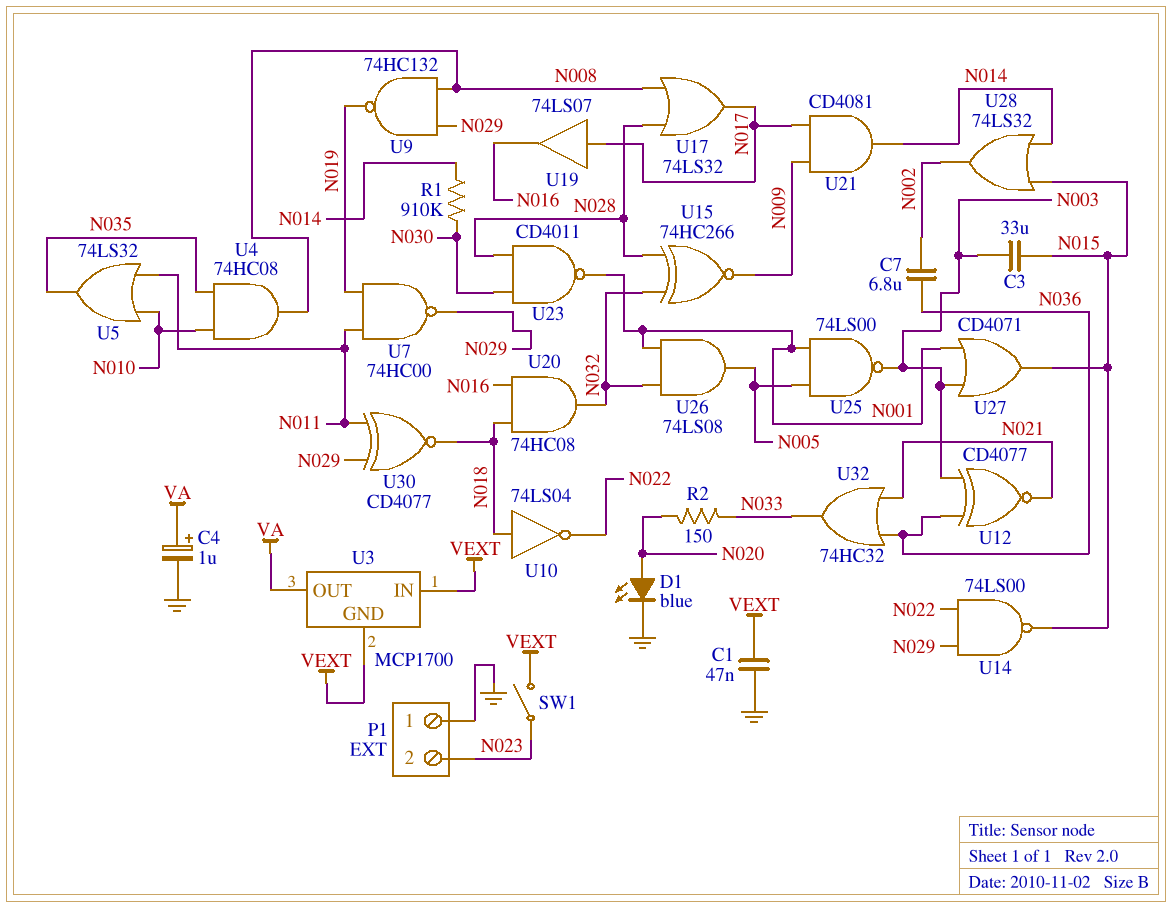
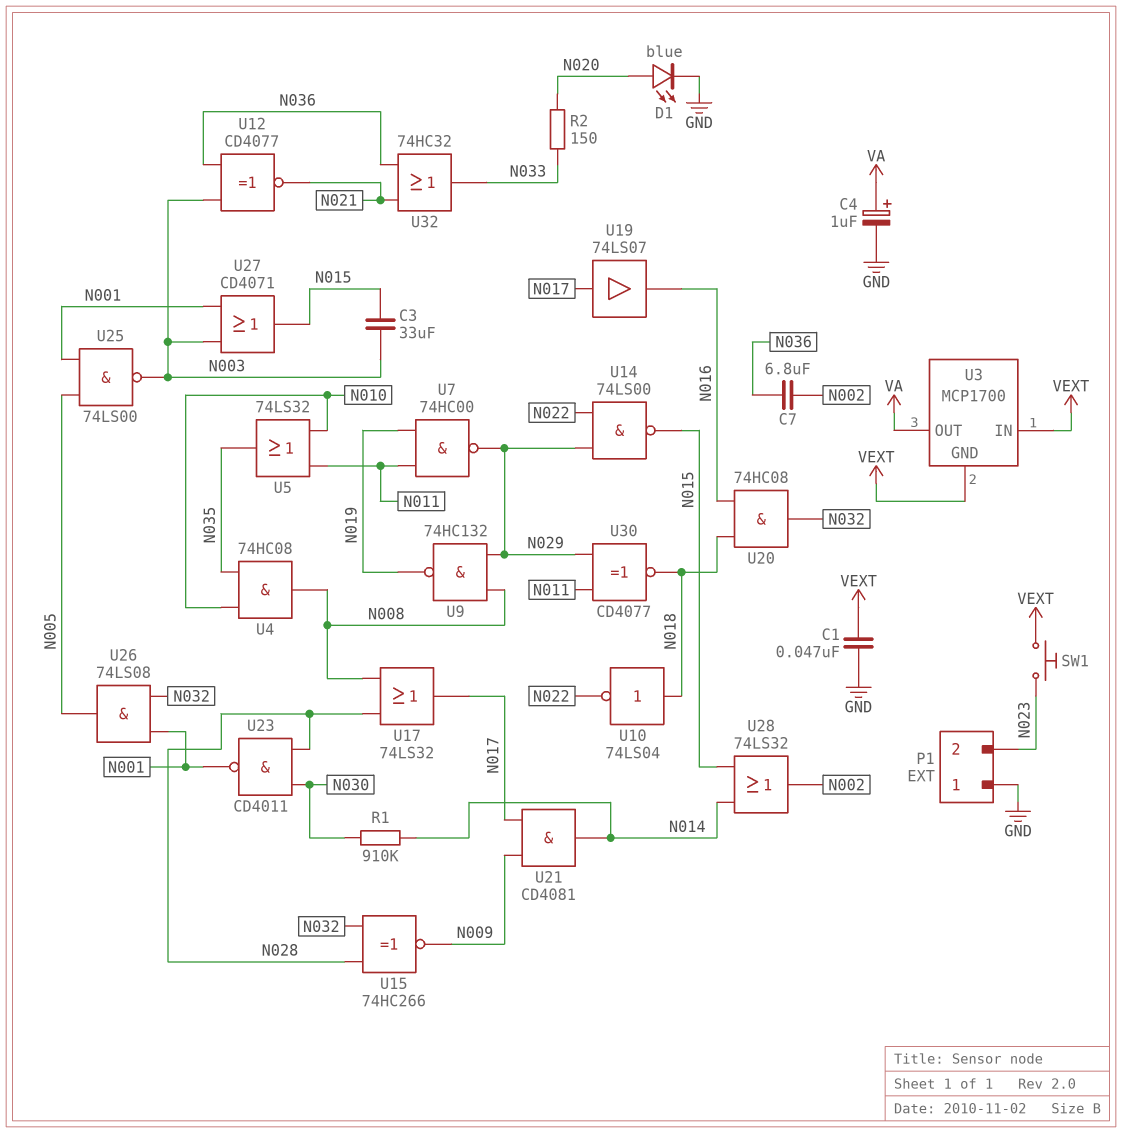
SW1: switch (N023, VEXT) -> button (N023, VEXT)

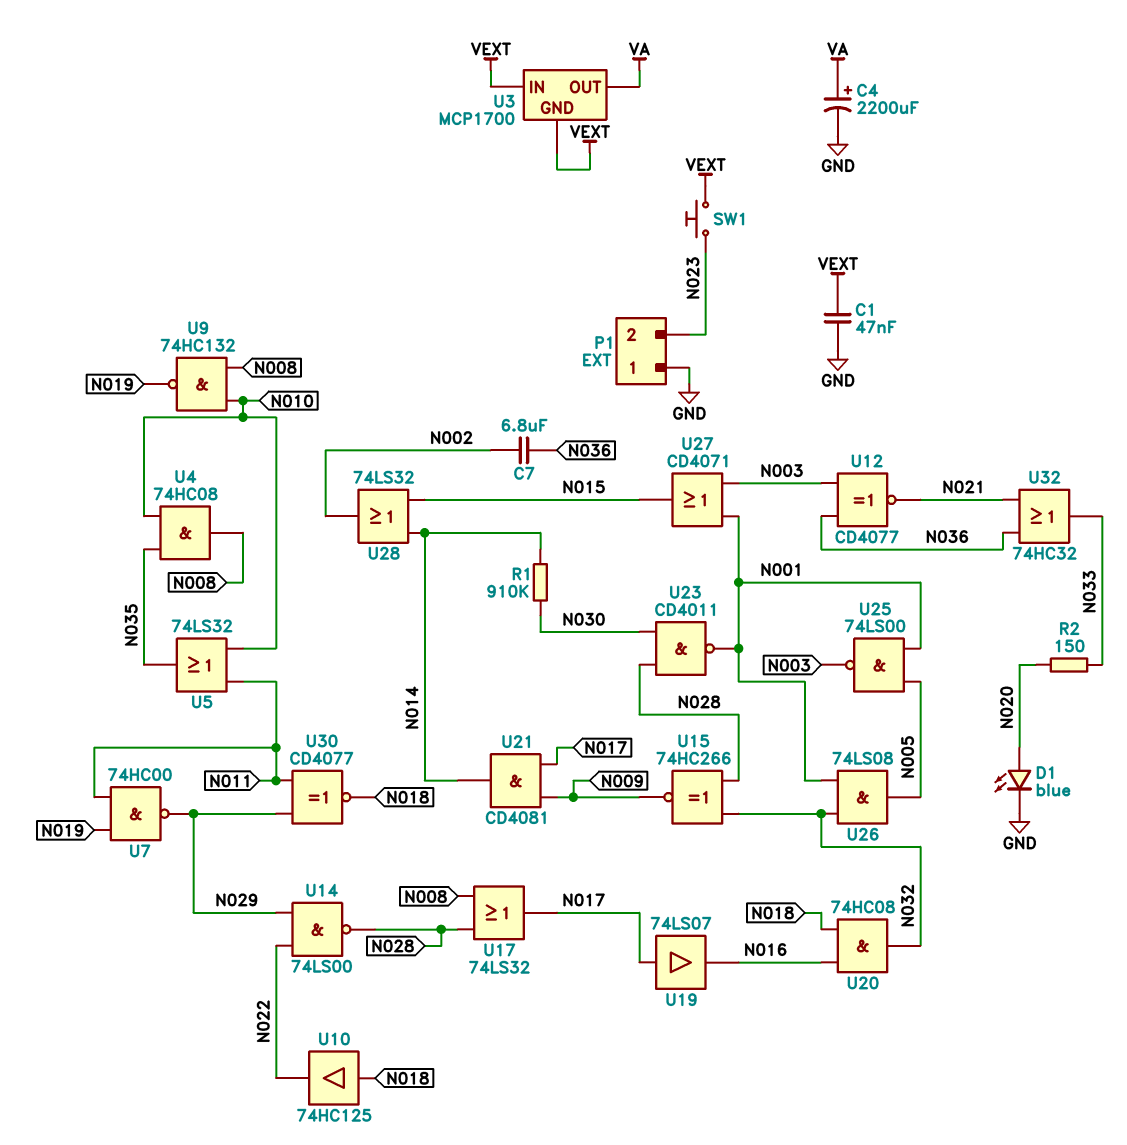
C3: 33uF (N003, N015) -> none
C4: 1uF (plus VA, minus GND) -> 2200uF (plus VA, minus GND)
U9: NAND 74HC132 (in N008, in N029, out N019) -> NAND 74HC132 (in N008, in N010, out N019)
U10: NOT 74LS04 (in N018, out N022) -> buffer 74HC125 (in N018, out N022)
U14: NAND 74LS00 (in N022, in N029, out N015) -> NAND 74LS00 (in N022, in N029, out N028)

